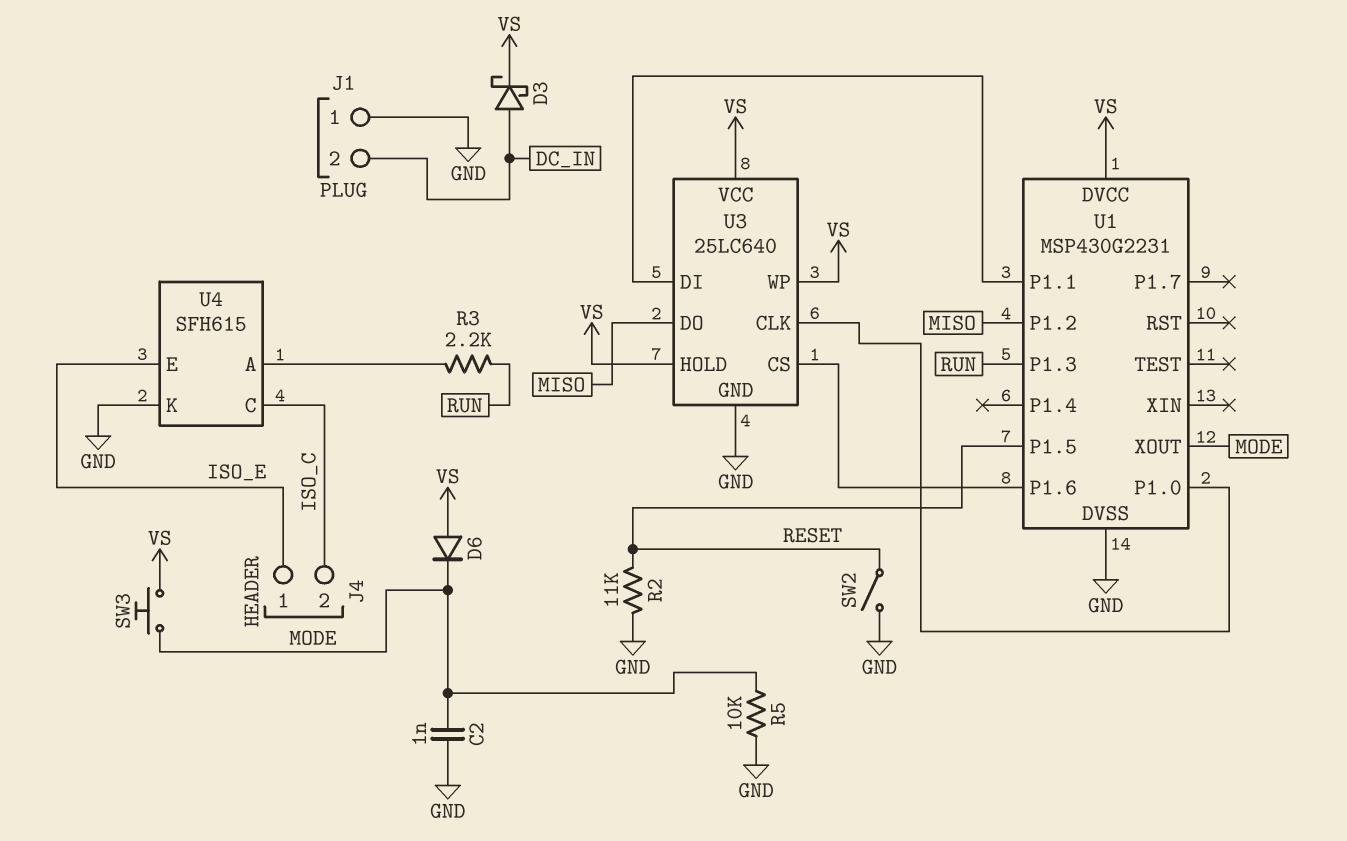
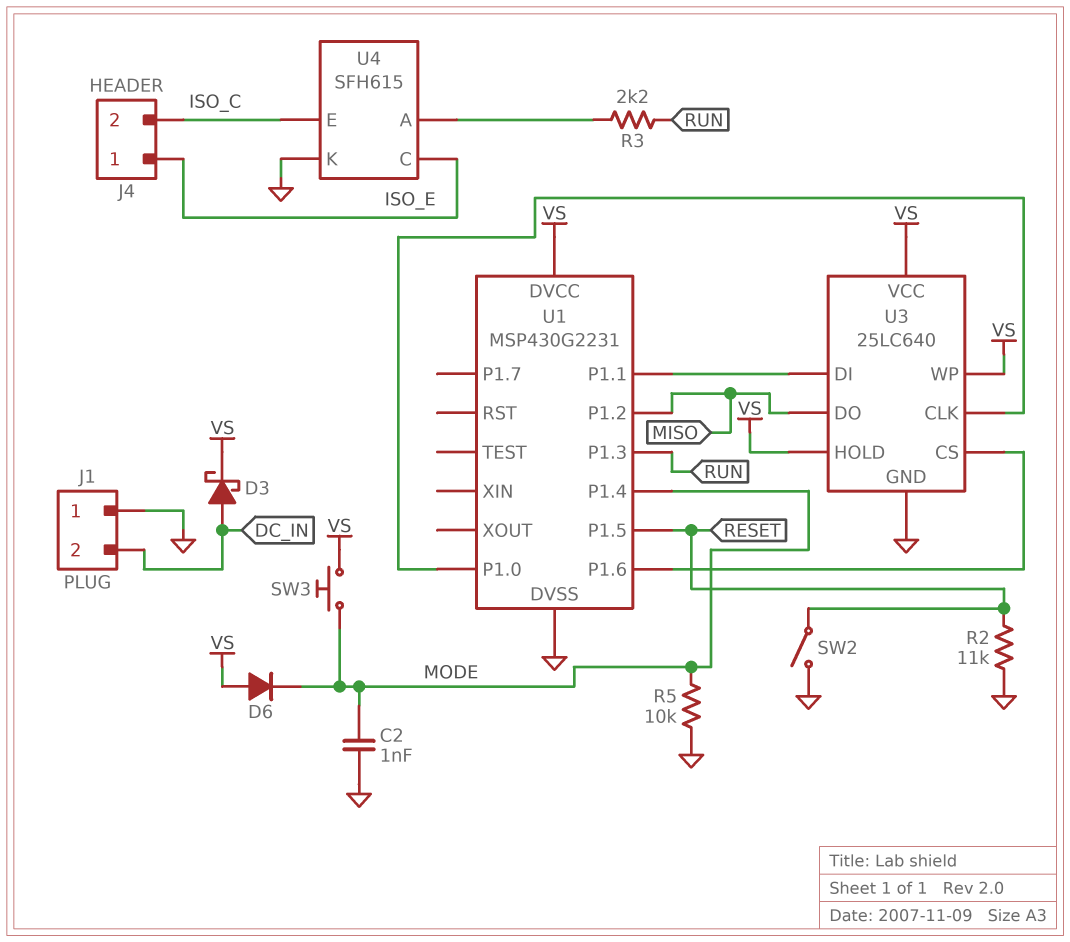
U1 pin P1.4: none -> MODE
U1 pin XOUT: MODE -> none
U4 pin C: ISO_C -> ISO_E
U4 pin E: ISO_E -> ISO_C

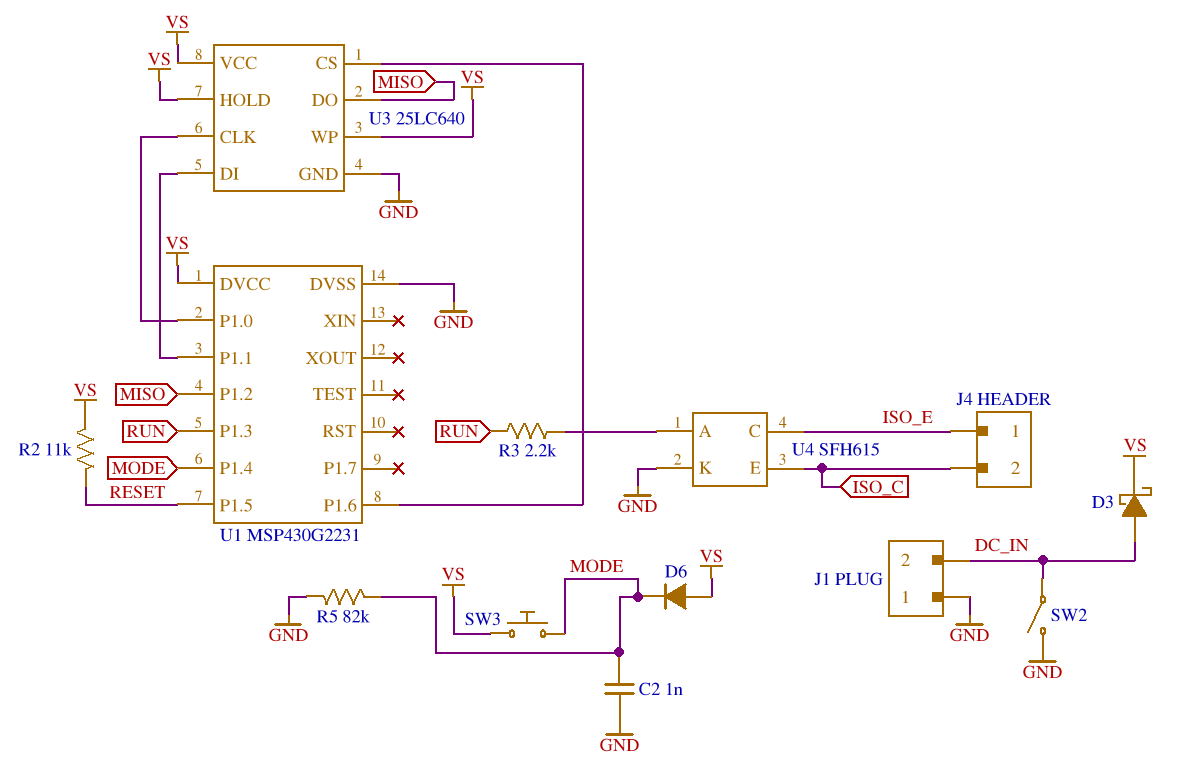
R2: 11k (GND, RESET) -> 11k (RESET, VS)
R5: 10k (GND, MODE) -> 82k (GND, MODE)
SW2: switch (GND, RESET) -> switch (DC_IN, GND)

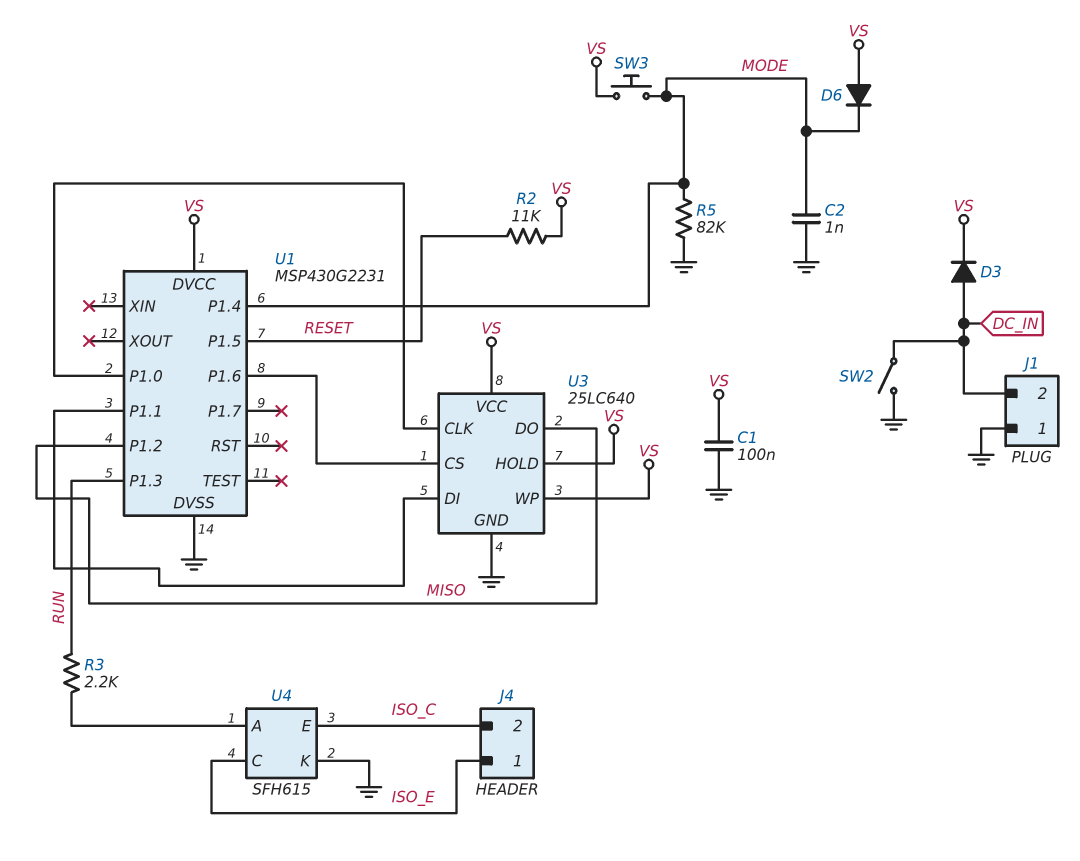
C1: none -> 100nF (GND, VS)
D3: schottky (A DC_IN, K VS) -> diode (A DC_IN, K VS)

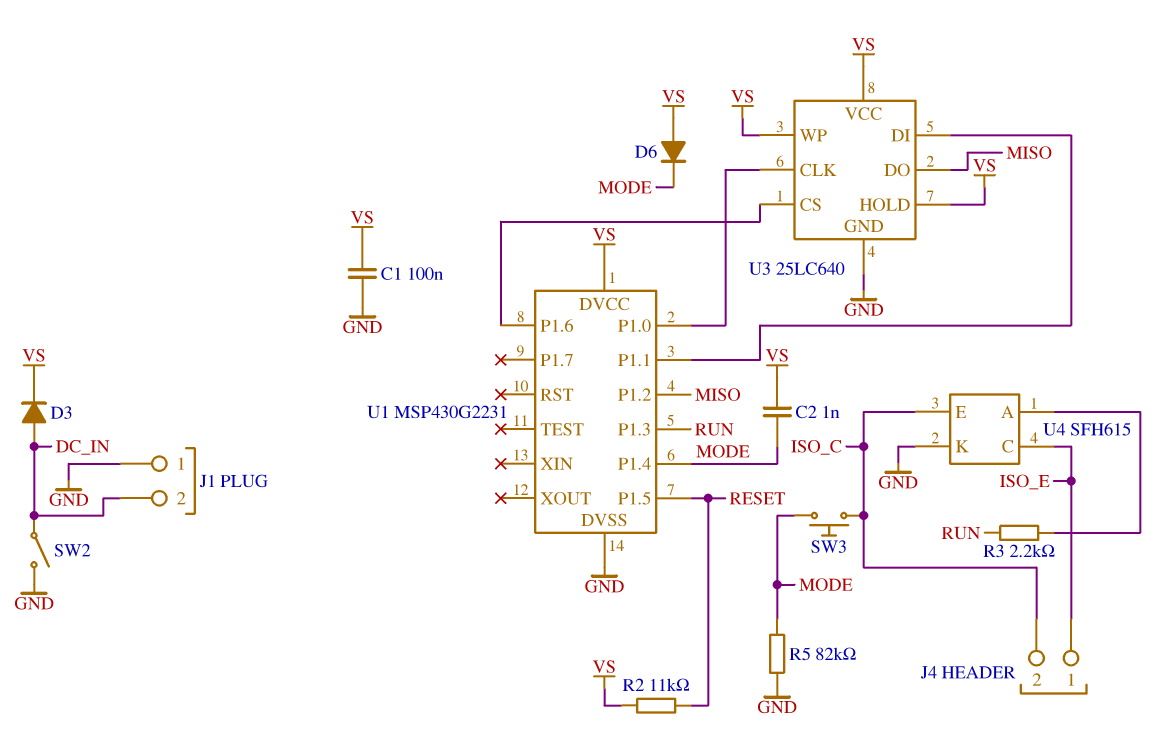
C2: 1nF (GND, MODE) -> 1nF (MODE, VS)
SW3: button (MODE, VS) -> button (ISO_C, MODE)

